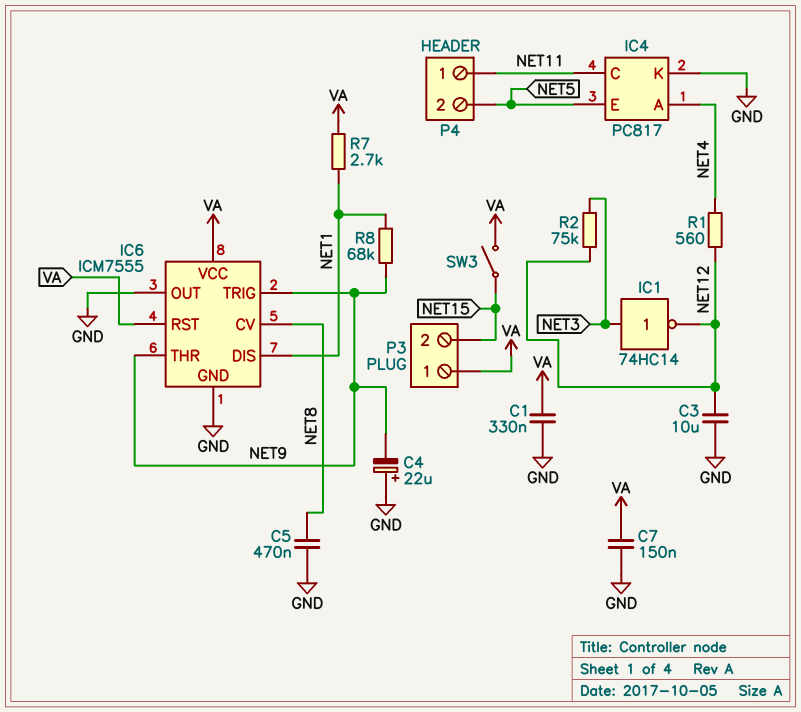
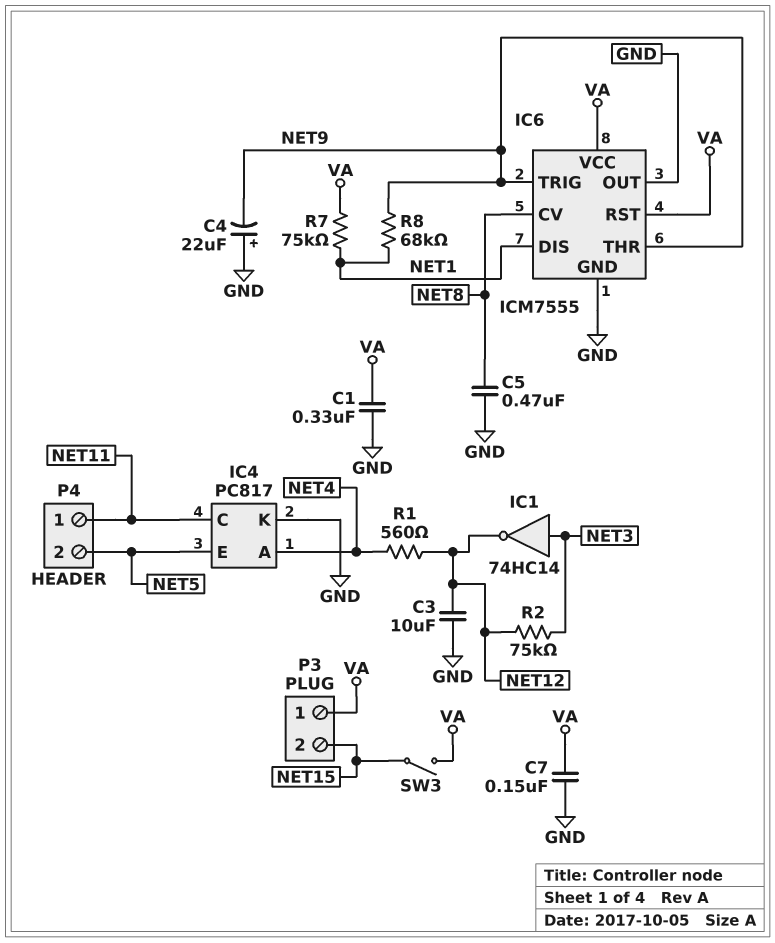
R7: 2.7k (NET1, VA) -> 75k (NET1, VA)

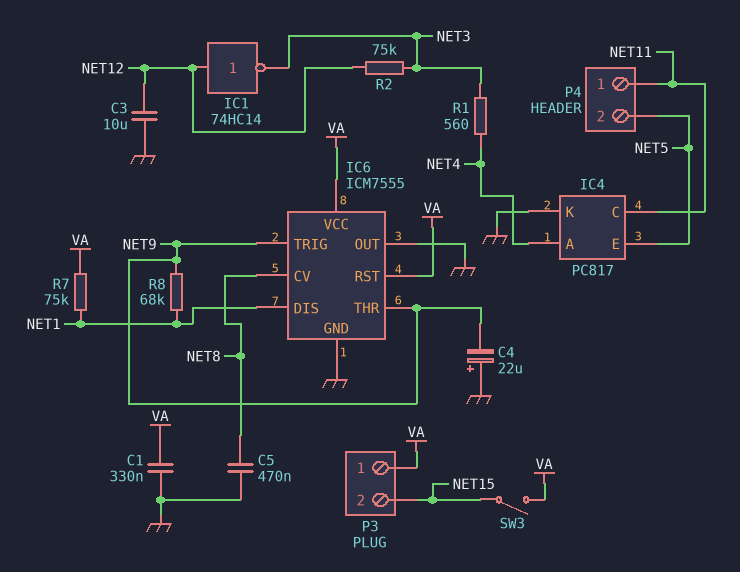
C7: 150nF (GND, VA) -> none
IC1: NOT 74HC14 (in NET3, out NET12) -> NOT 74HC14 (in NET12, out NET3)
R1: 560 (NET4, NET12) -> 560 (NET3, NET4)

